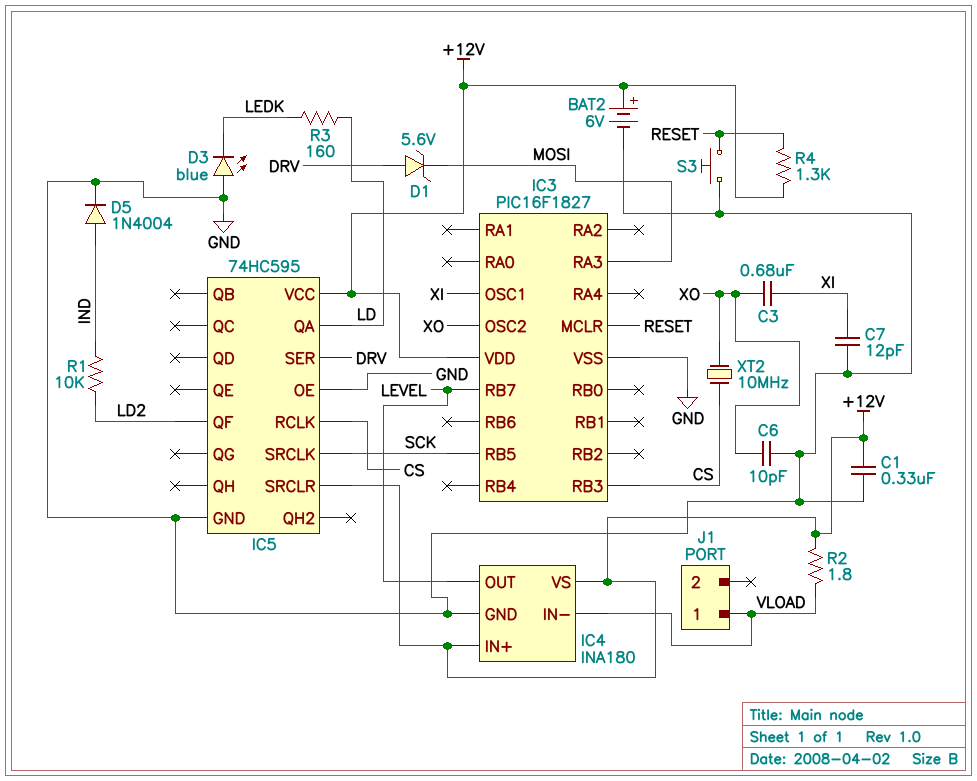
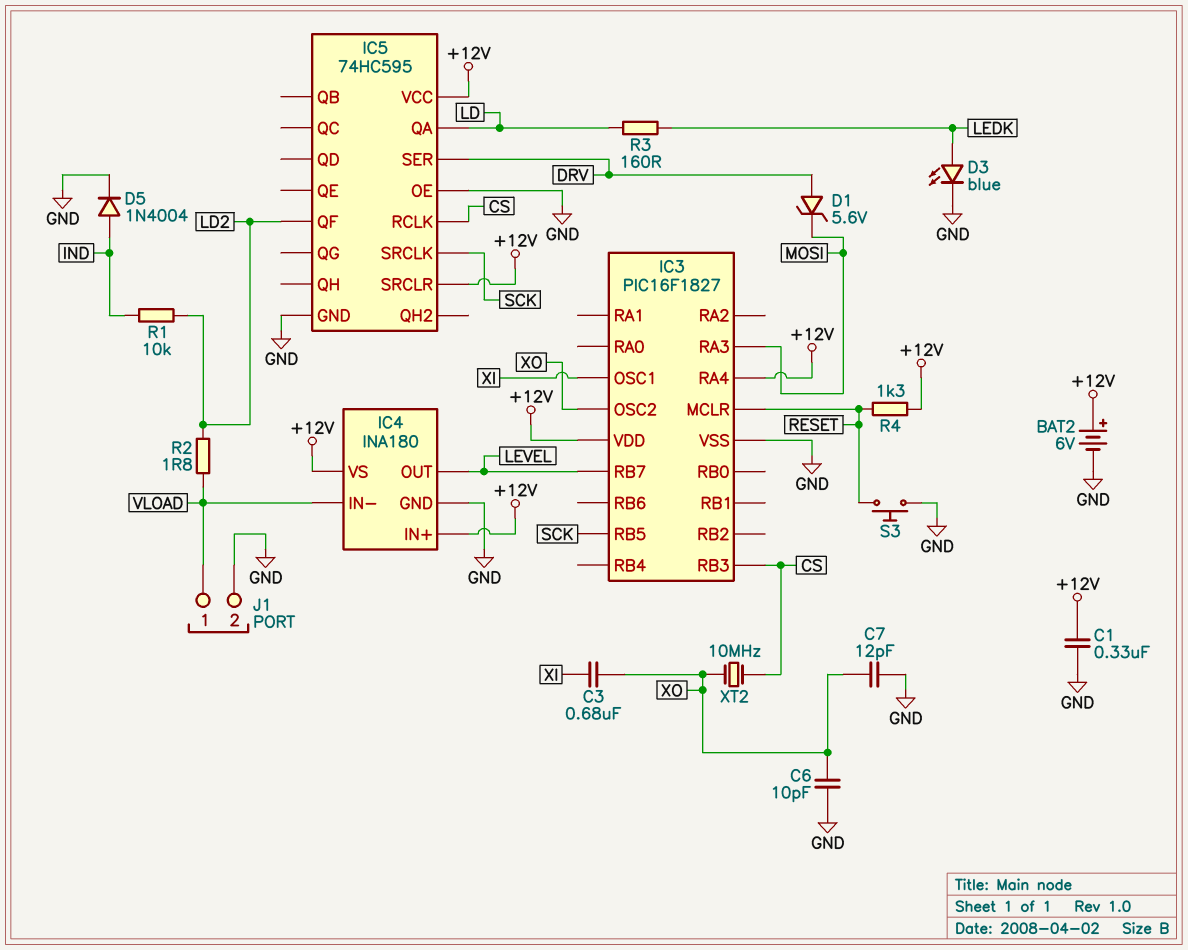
C7: 12pF (GND, XI) -> 12pF (GND, XO)
D3: LED blue (A GND, K LEDK) -> LED blue (A LEDK, K GND)
IC3 pin RA4: none -> +12V
J1 pin 2: none -> GND
R2: 1.8 (+12V, VLOAD) -> 1.8 (LD2, VLOAD)

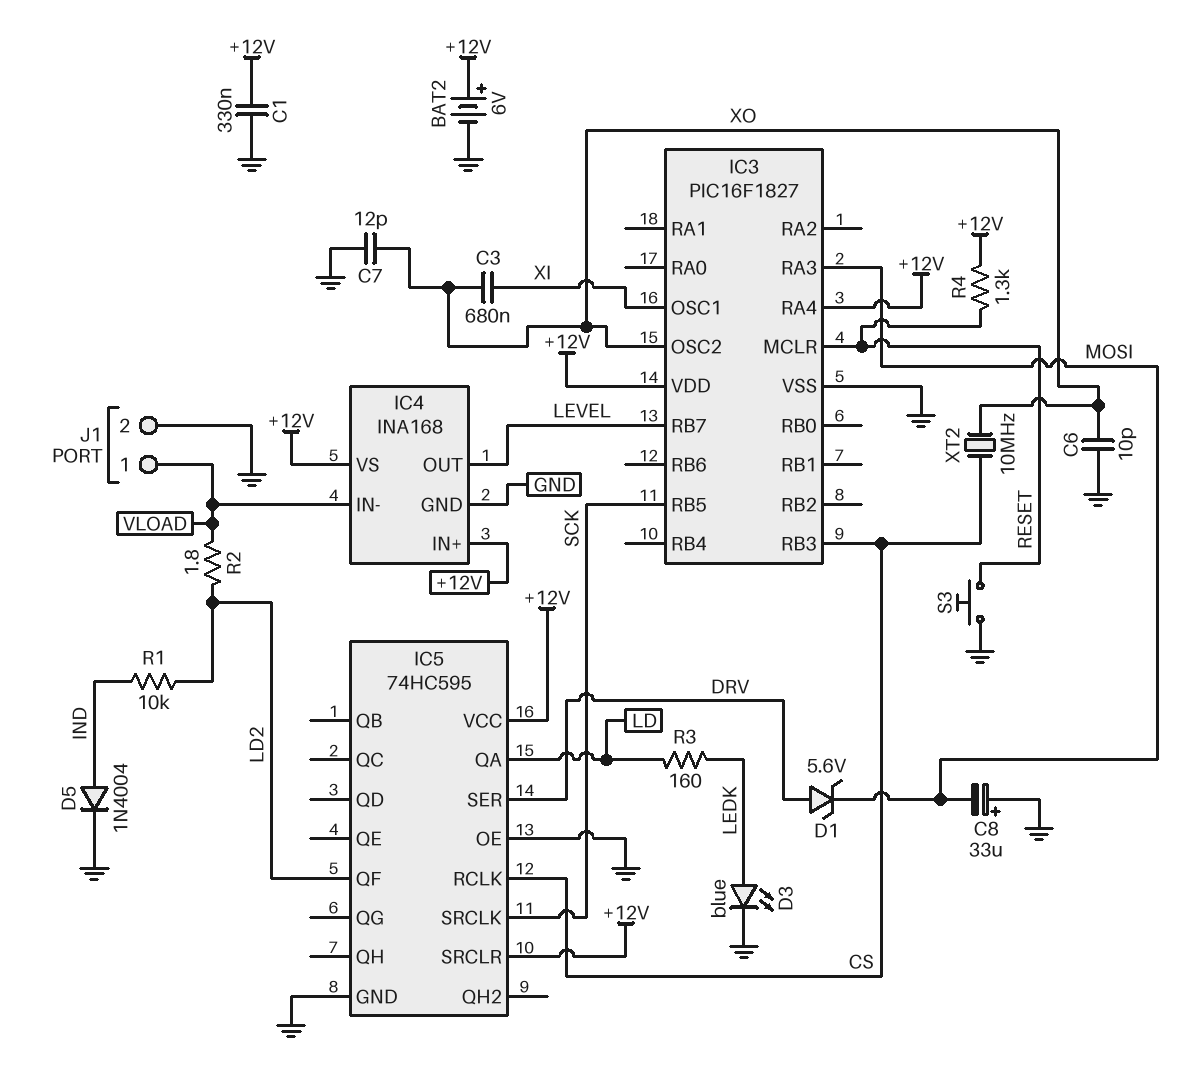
C8: none -> 33uF (plus GND, minus MOSI)
IC4: INA180 -> INA168

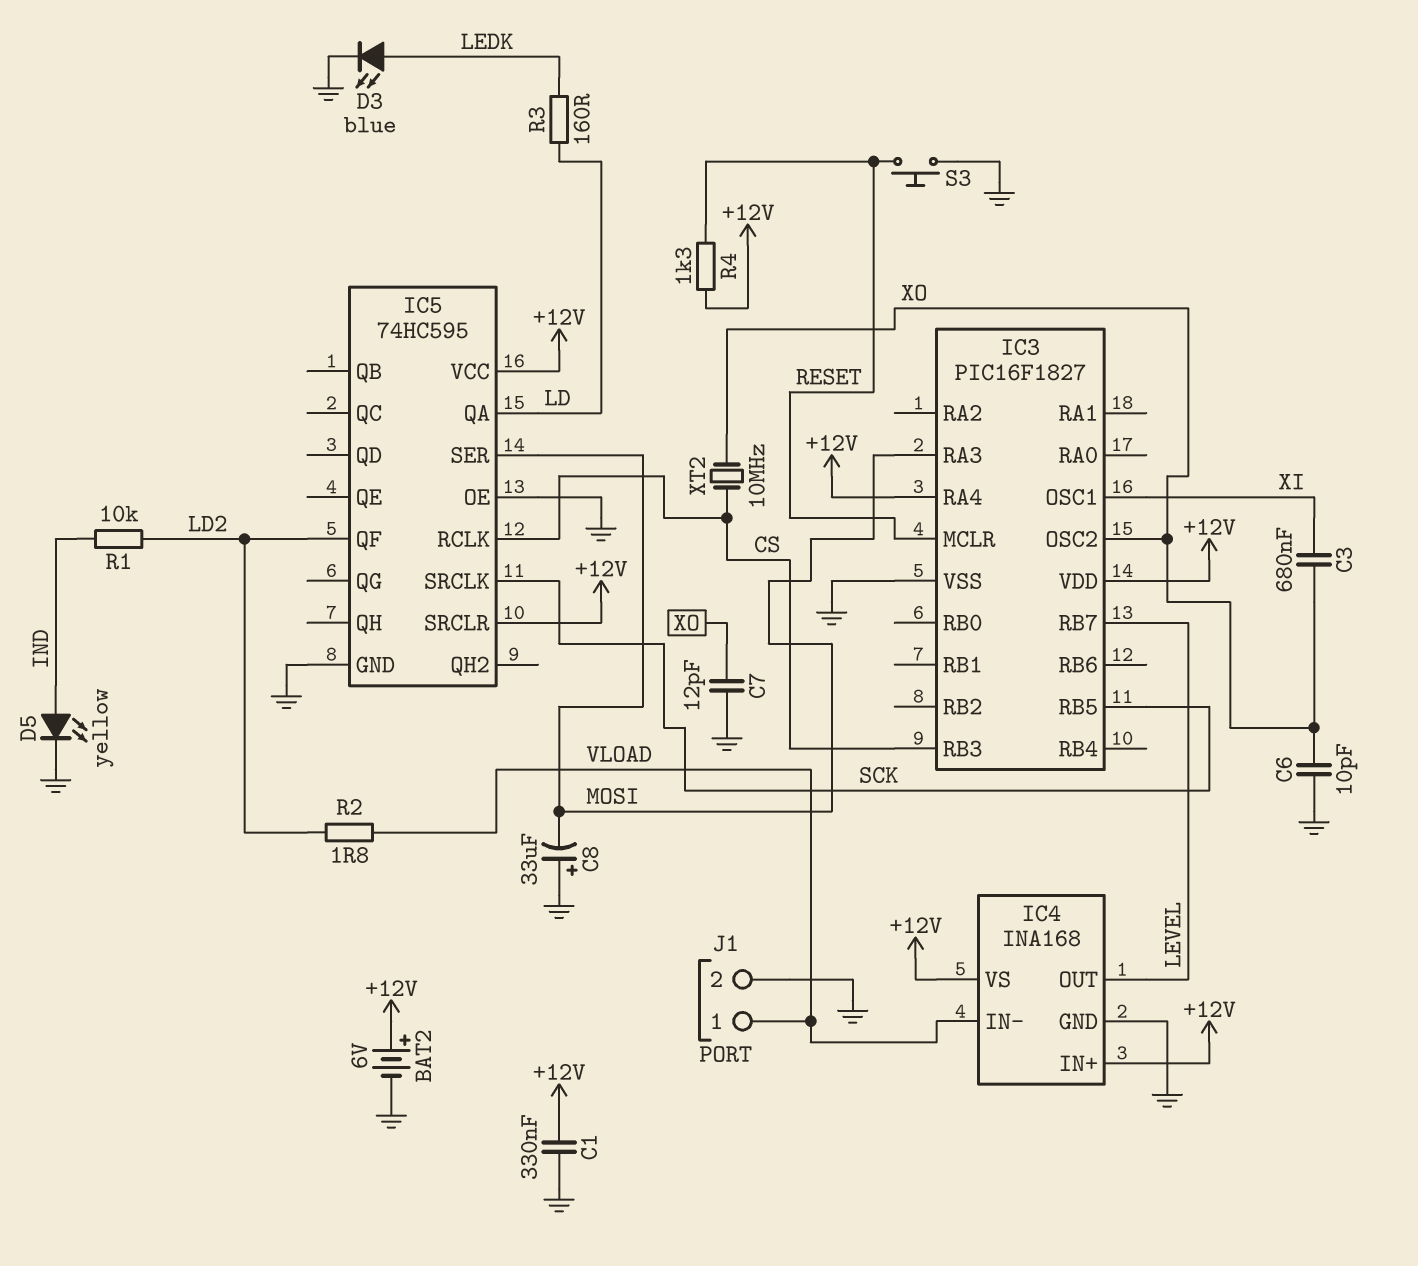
D1: zener 5.6V (A DRV, K MOSI) -> none
D5: diode 1N4004 (A IND, K GND) -> LED yellow (A IND, K GND)
IC5 pin SER: DRV -> MOSI

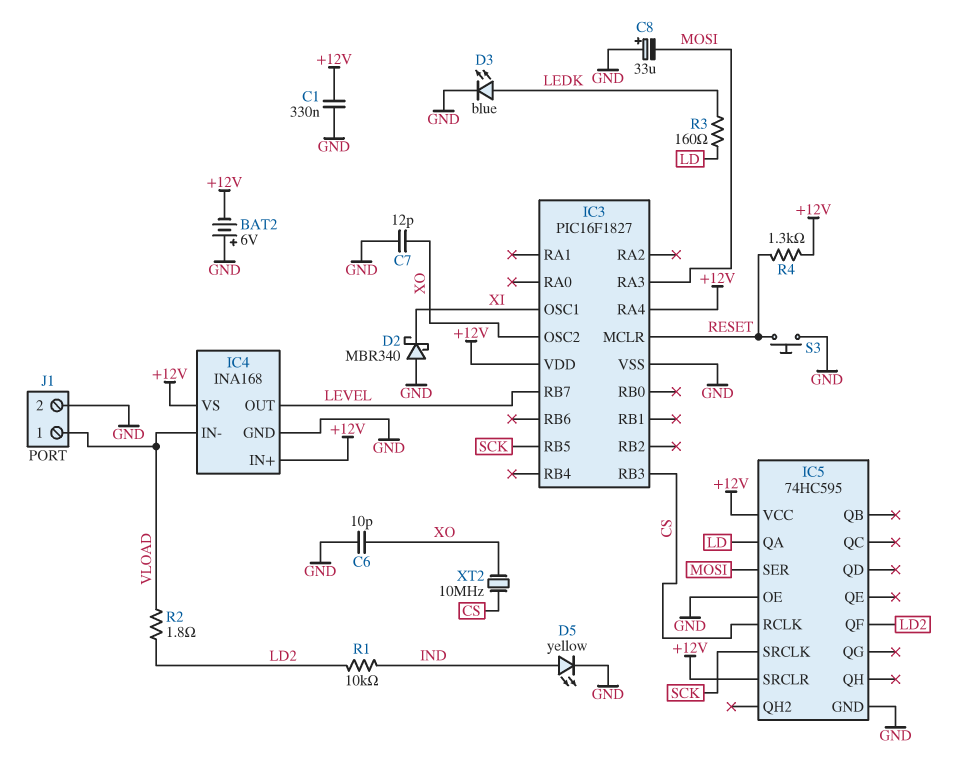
BAT2: 6V (plus +12V, minus GND) -> 6V (plus GND, minus +12V)
C3: 680nF (XI, XO) -> none
D2: none -> schottky MBR340 (A GND, K XI)

